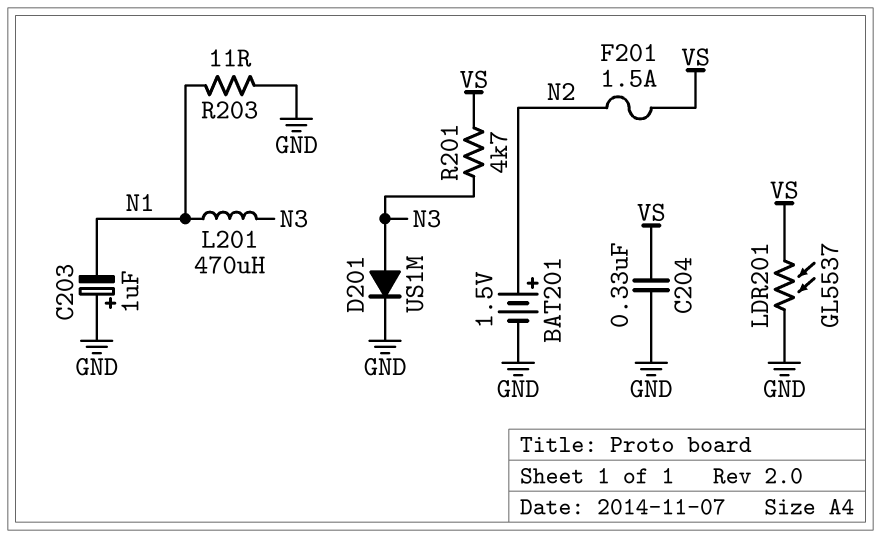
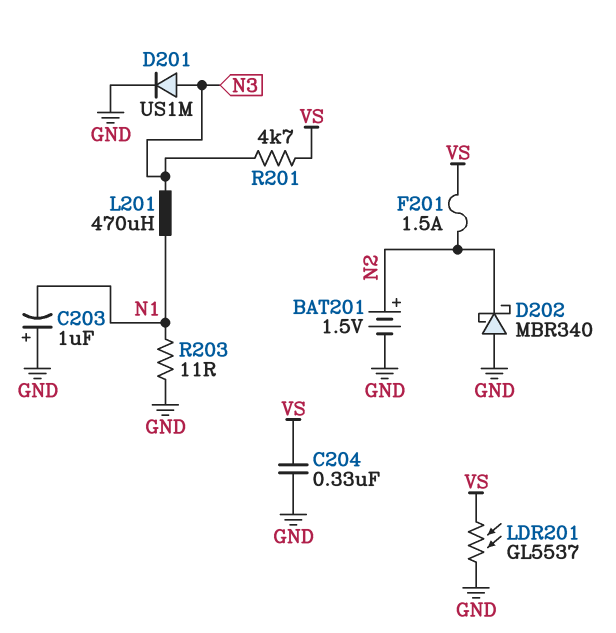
D202: none -> schottky MBR340 (A GND, K N2)

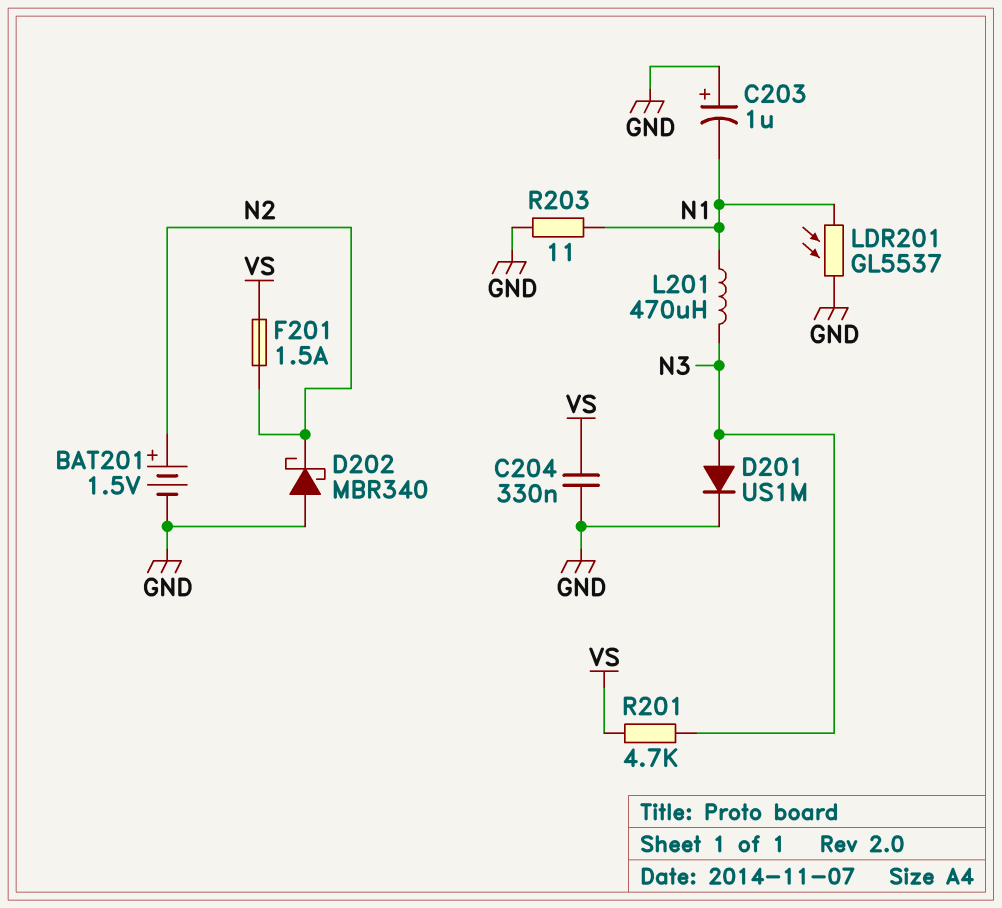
LDR201: GL5537 (GND, VS) -> GL5537 (GND, N1)

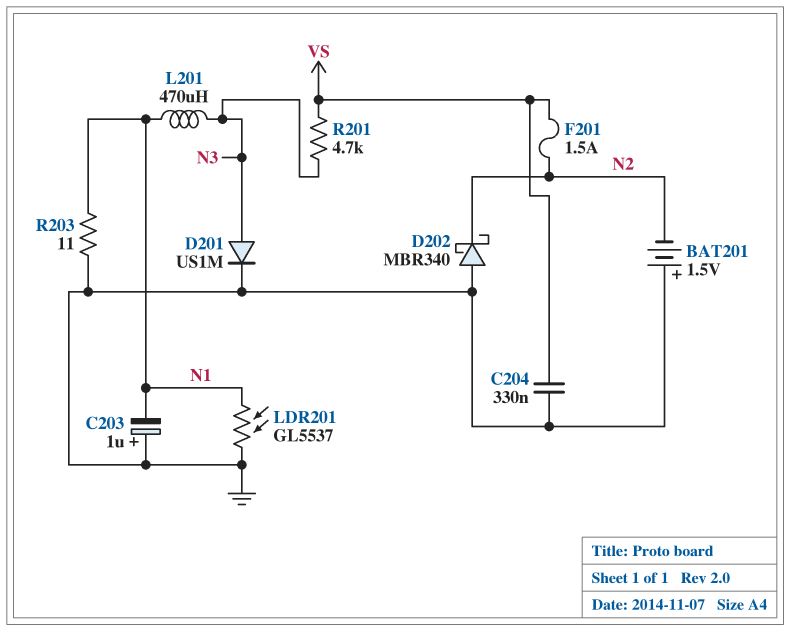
BAT201: 1.5V (plus N2, minus GND) -> 1.5V (plus GND, minus N2)

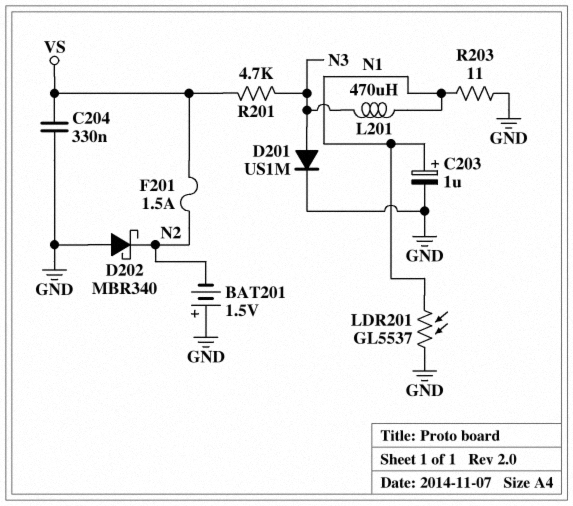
C203: 1uF (plus GND, minus N1) -> 1uF (plus N1, minus GND)

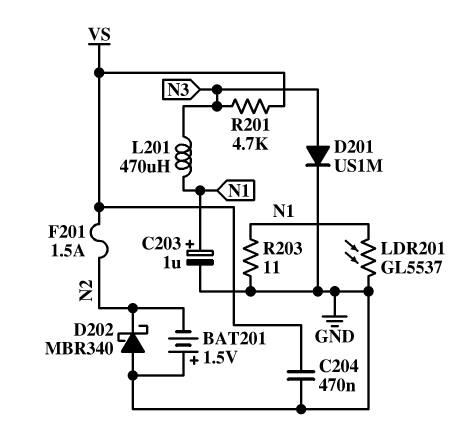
C204: 330nF (GND, VS) -> 470nF (GND, VS)

